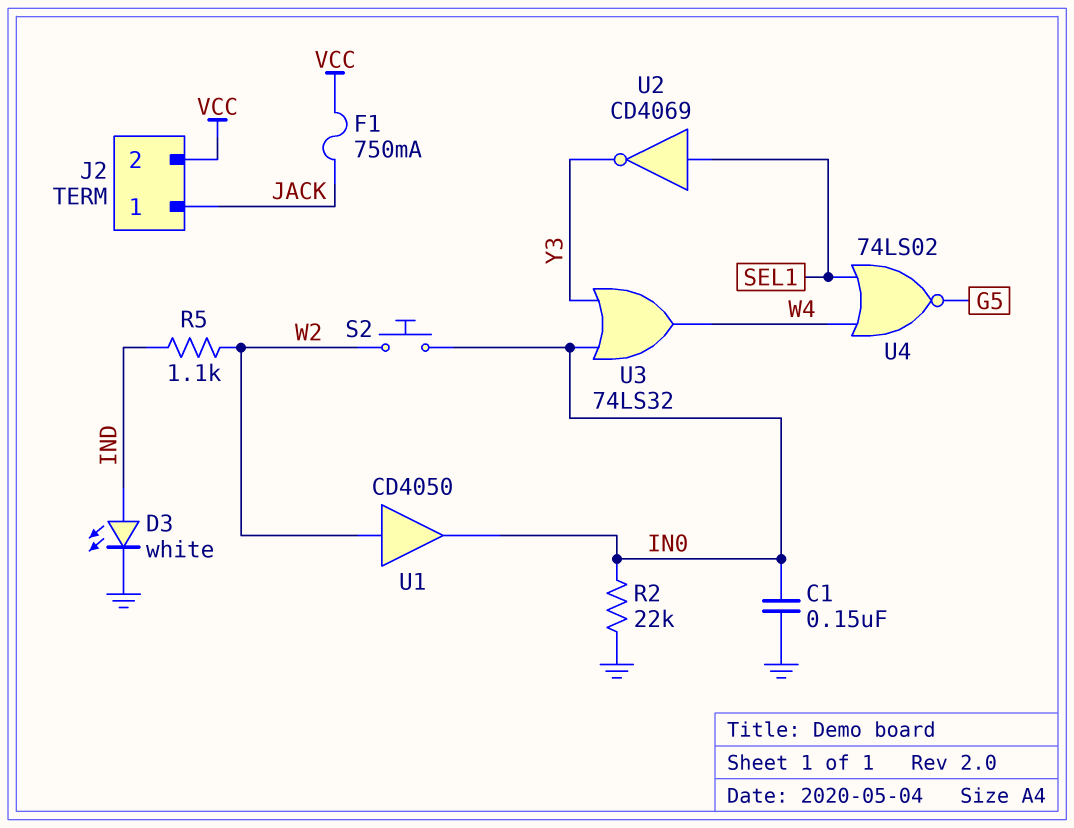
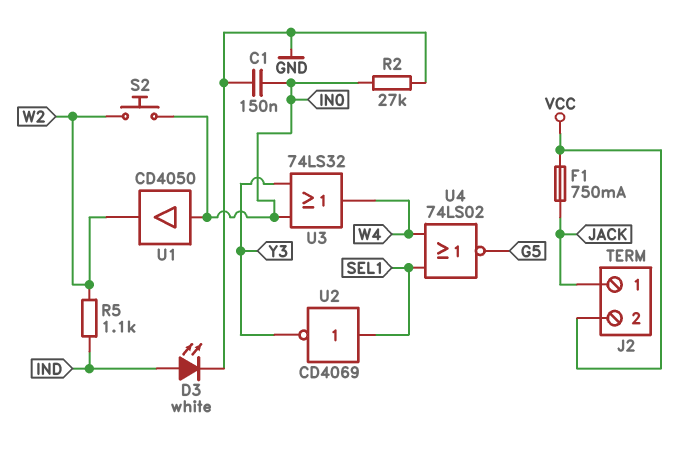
R2: 22k (GND, IN0) -> 27k (GND, IN0)
U1: buffer CD4050 (in W2, out IN0) -> buffer CD4050 (in IN0, out W2)

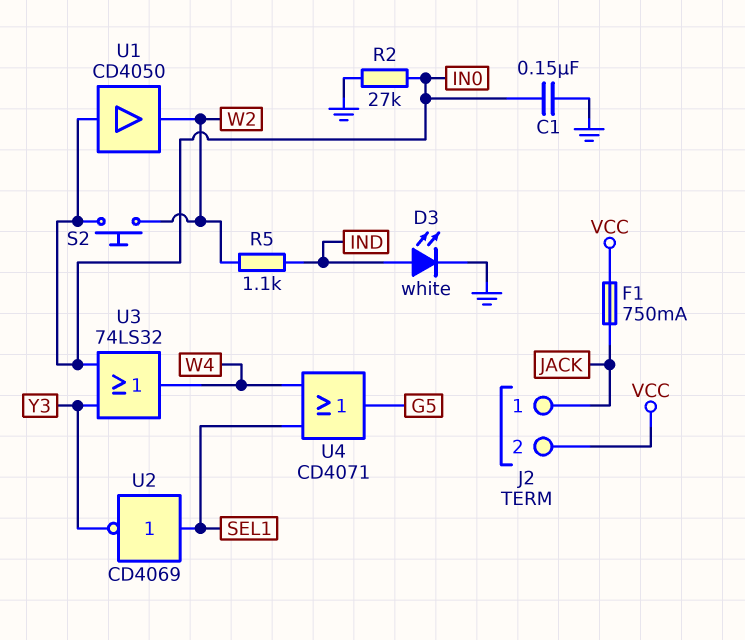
U4: NOR 74LS02 (in SEL1, in W4, out G5) -> OR CD4071 (in SEL1, in W4, out G5)

